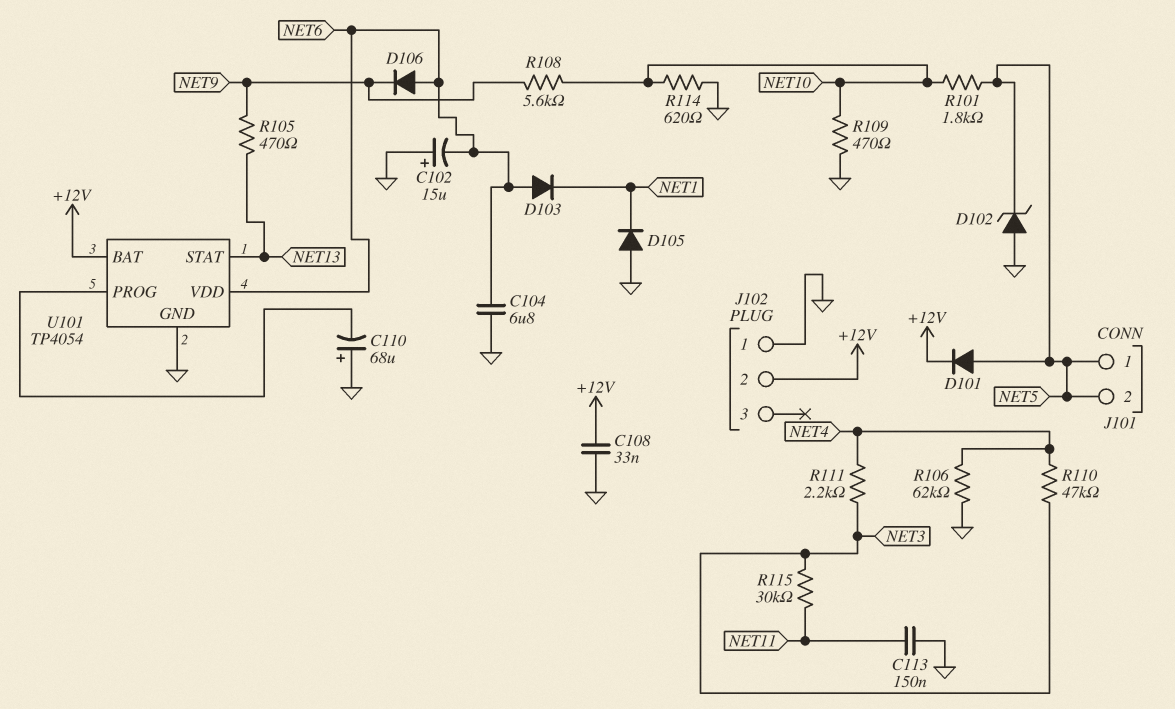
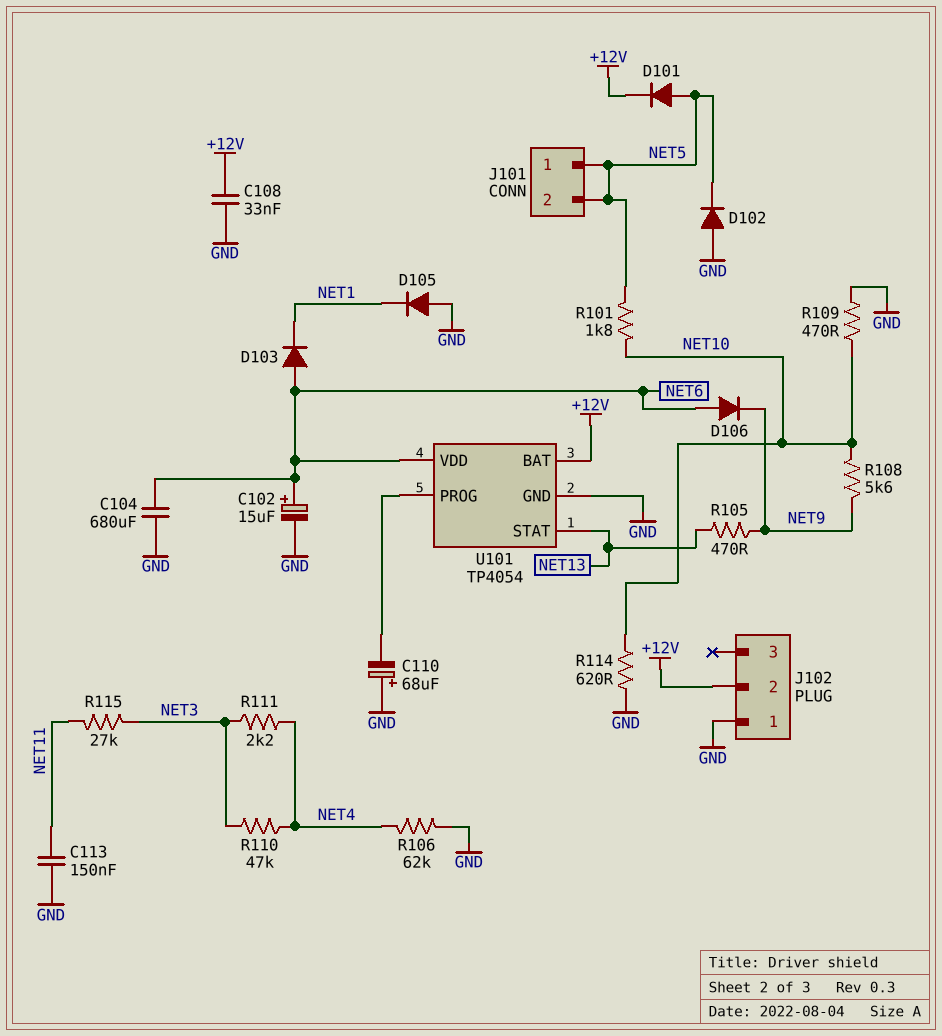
C102: 15uF (plus GND, minus NET6) -> 15uF (plus NET6, minus GND)
C104: 6.8uF (GND, NET6) -> 680uF (GND, NET6)
D102: zener (A GND, K NET5) -> diode (A GND, K NET5)
R115: 30k (NET3, NET11) -> 27k (NET3, NET11)

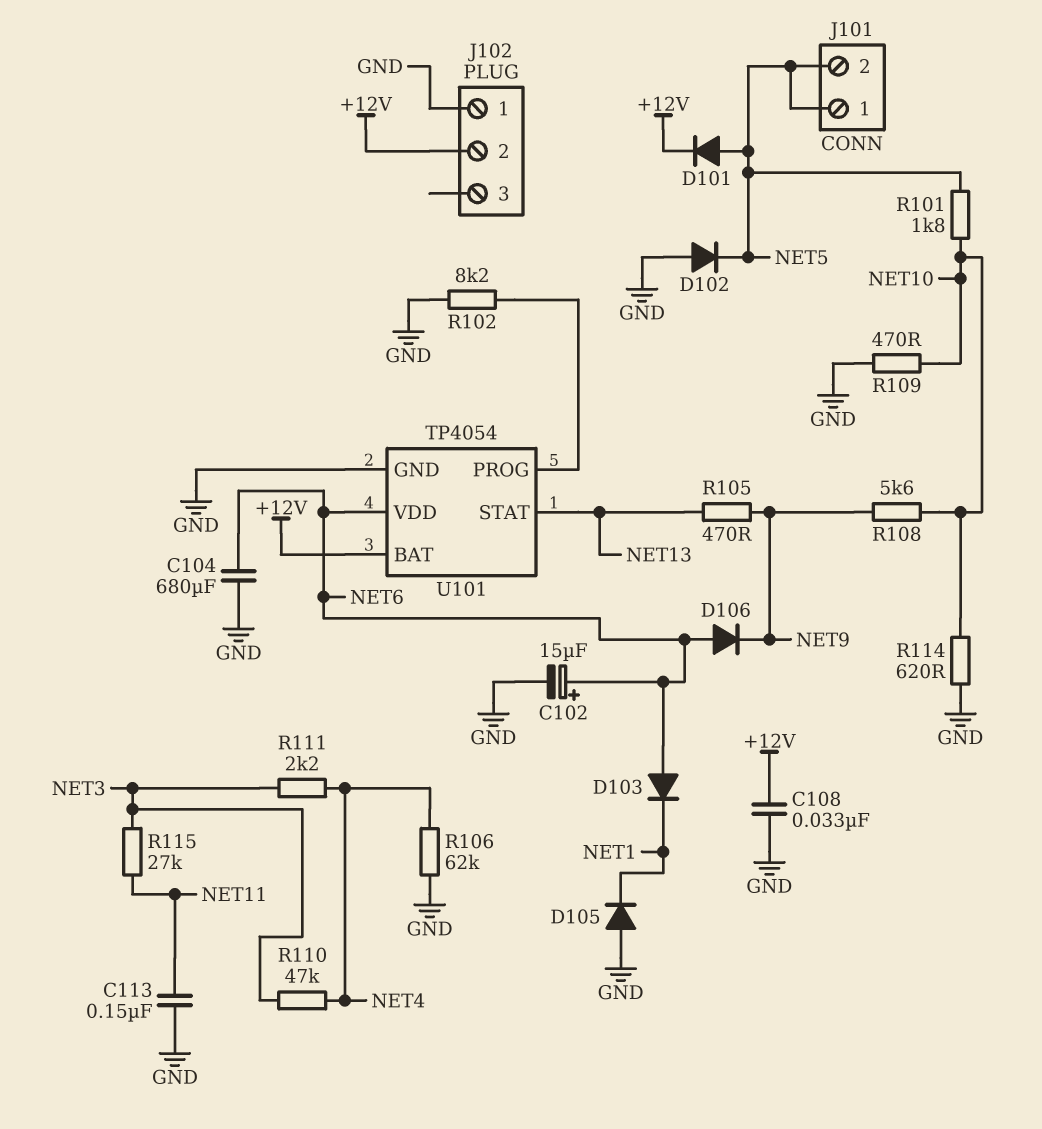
C110: 68uF (plus GND, minus U101/PROG) -> none
R102: none -> 8.2k (GND, U101/PROG)

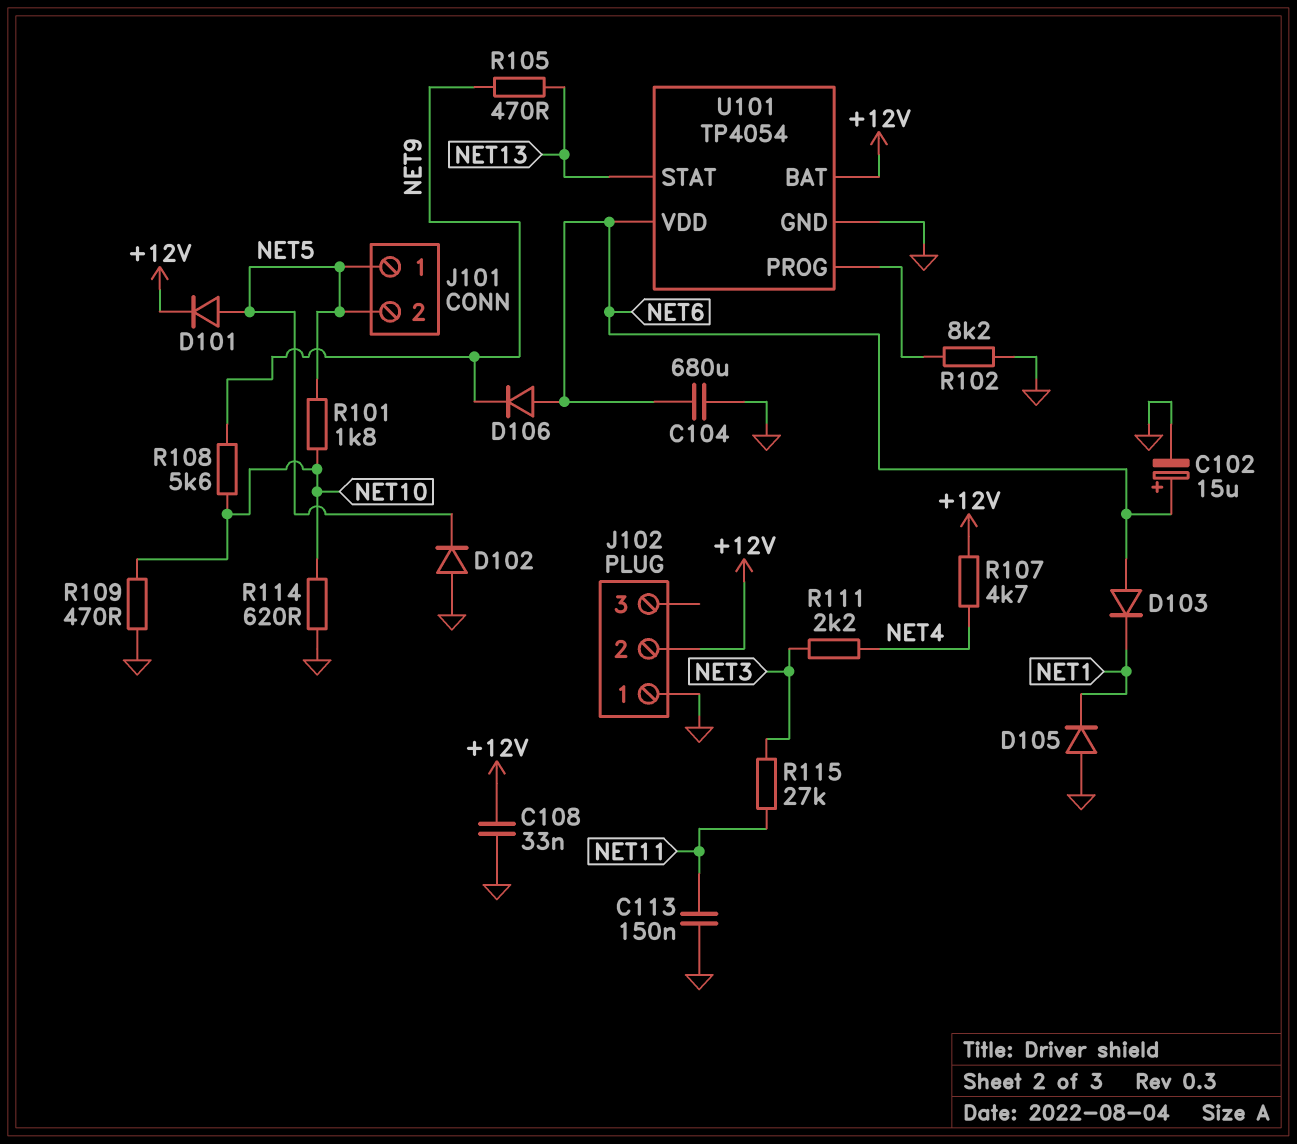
R106: 62k (GND, NET4) -> none
R107: none -> 4.7k (+12V, NET4)
R110: 47k (NET3, NET4) -> none

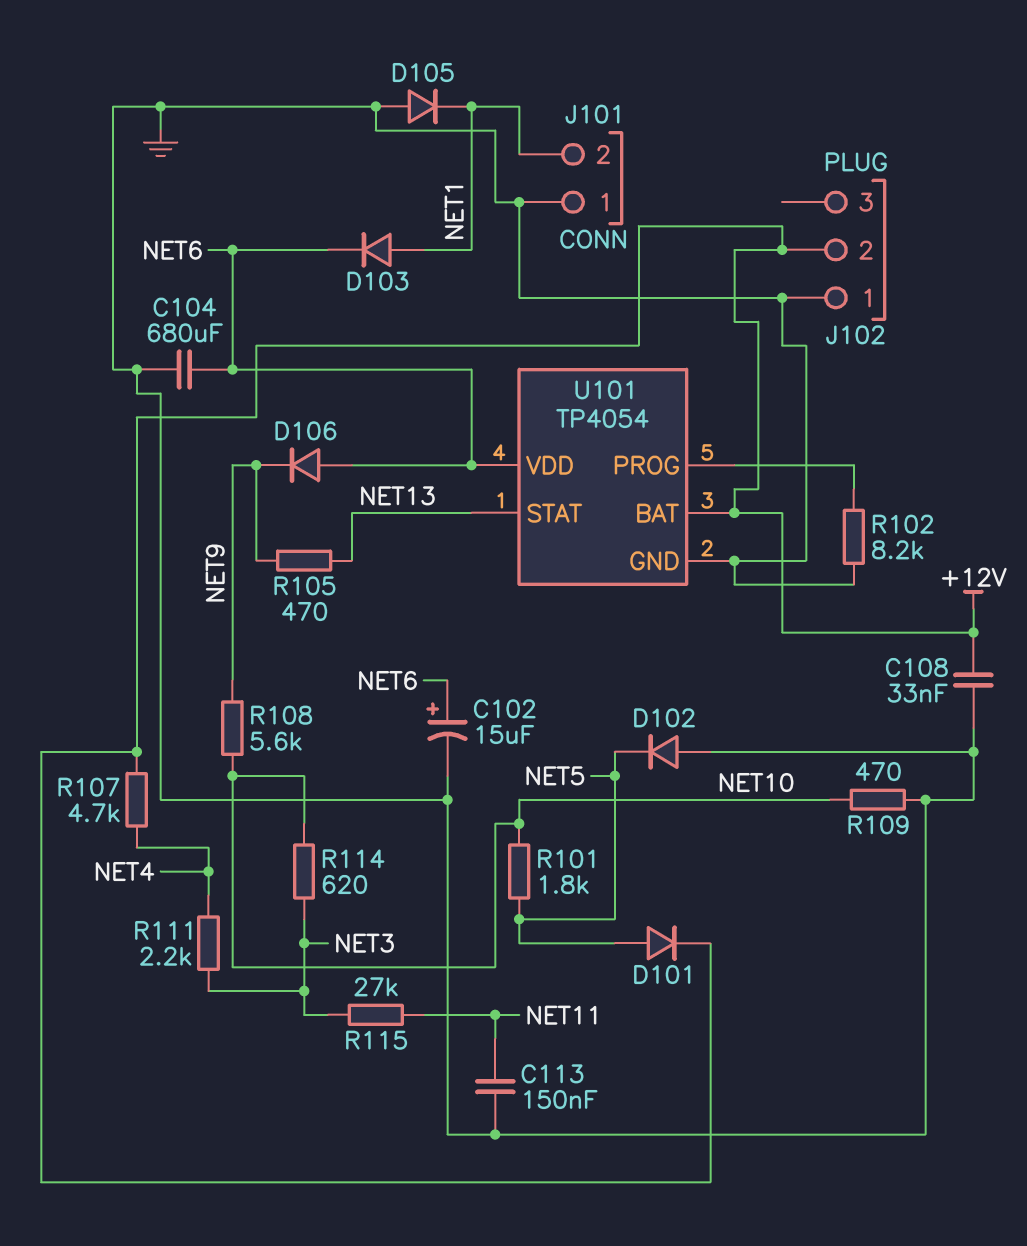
D103: diode (A NET6, K NET1) -> diode (A NET1, K NET6)
J101 pin 1: NET5 -> GND
J101 pin 2: NET5 -> NET1
R114: 620 (GND, NET10) -> 620 (NET3, NET10)

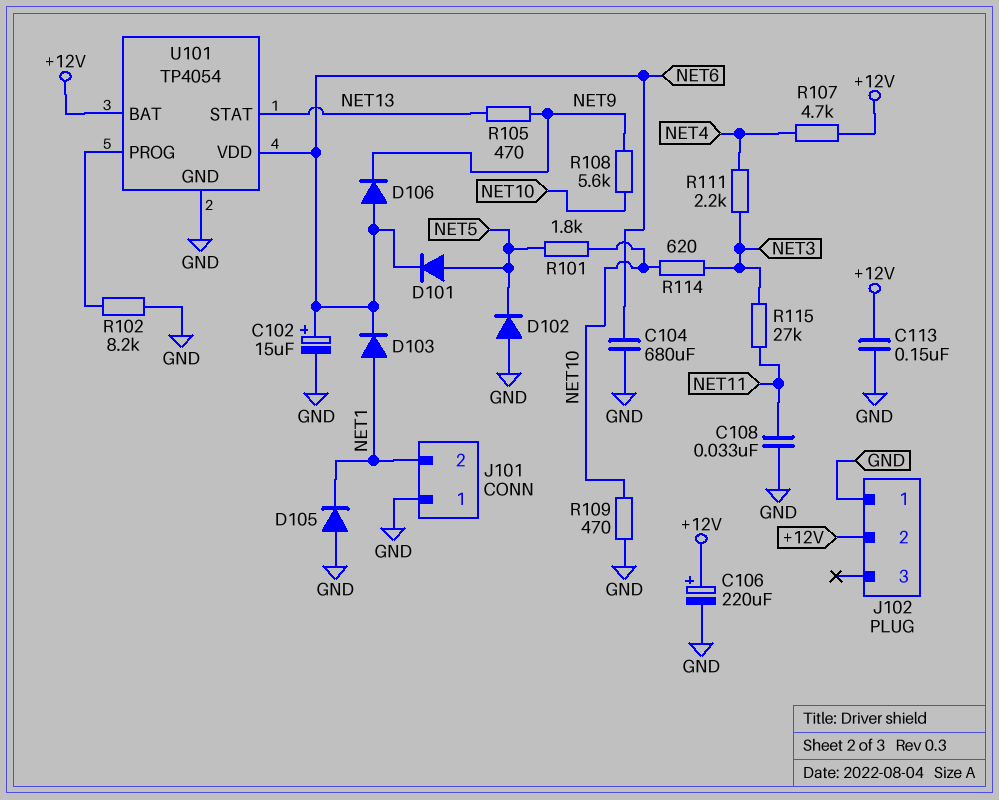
C106: none -> 220uF (plus +12V, minus GND)
C108: 33nF (+12V, GND) -> 33nF (GND, NET11)
C113: 150nF (GND, NET11) -> 150nF (+12V, GND)
D101: diode (A NET5, K +12V) -> diode (A NET5, K NET6)

